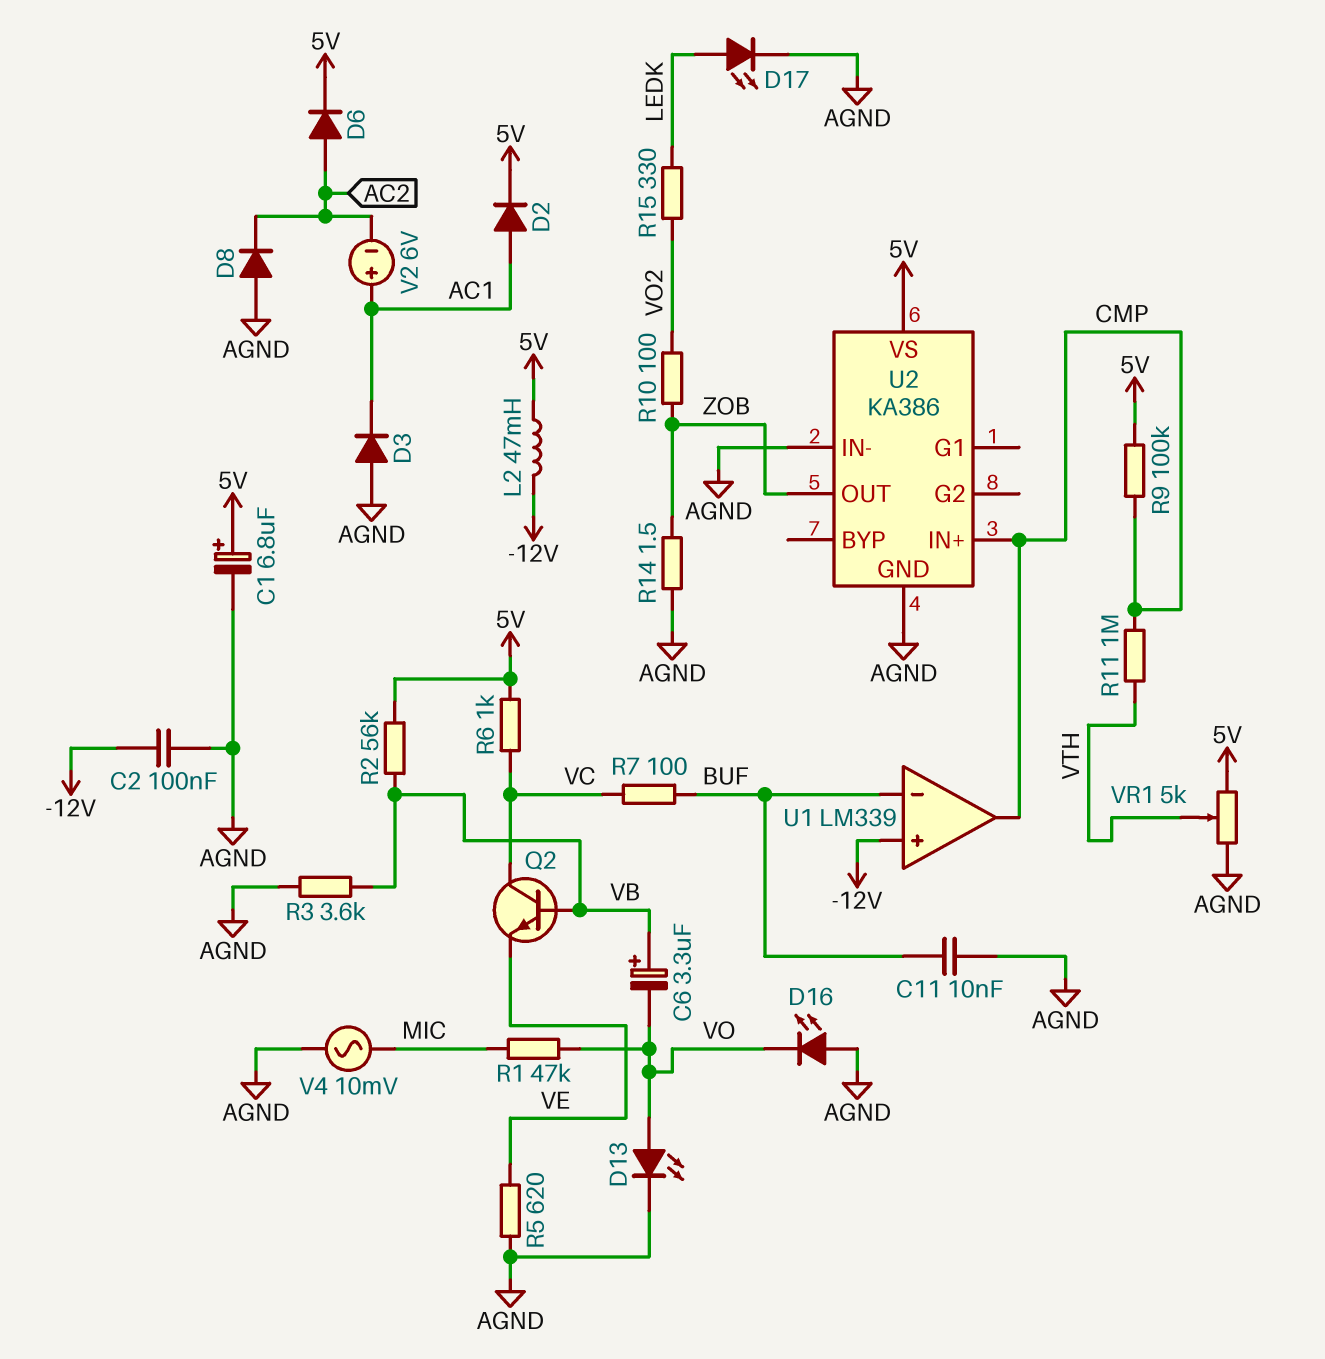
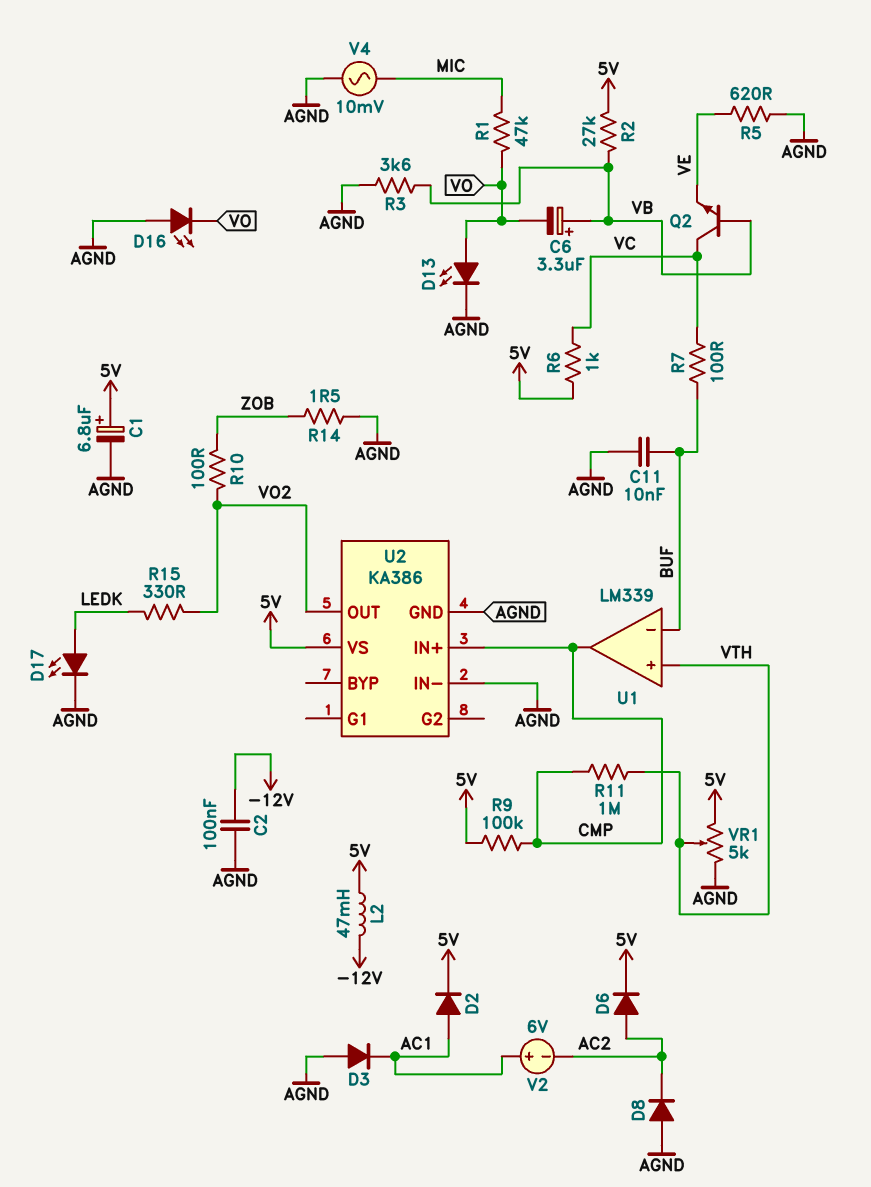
R2: 56k (5V, VB) -> 27k (5V, VB)
U1 pin in+: -12V -> VTH
U2 pin OUT: ZOB -> VO2

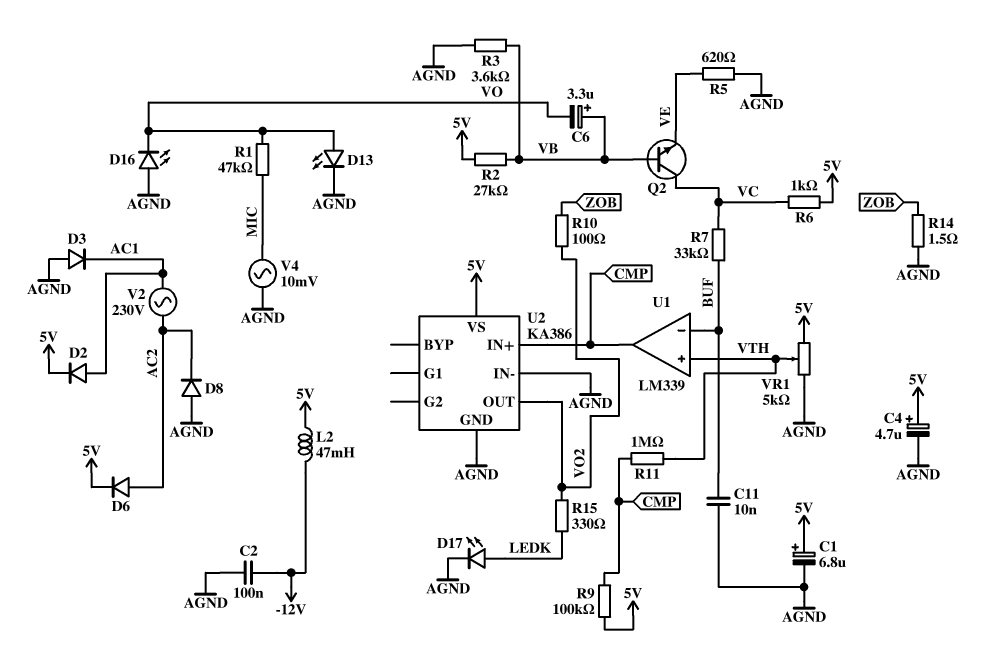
C4: none -> 4.7uF (plus 5V, minus AGND)
R7: 100 (BUF, VC) -> 33k (BUF, VC)
V2: 6V (plus AC1, minus AC2) -> AC 230V (AC1, AC2)

